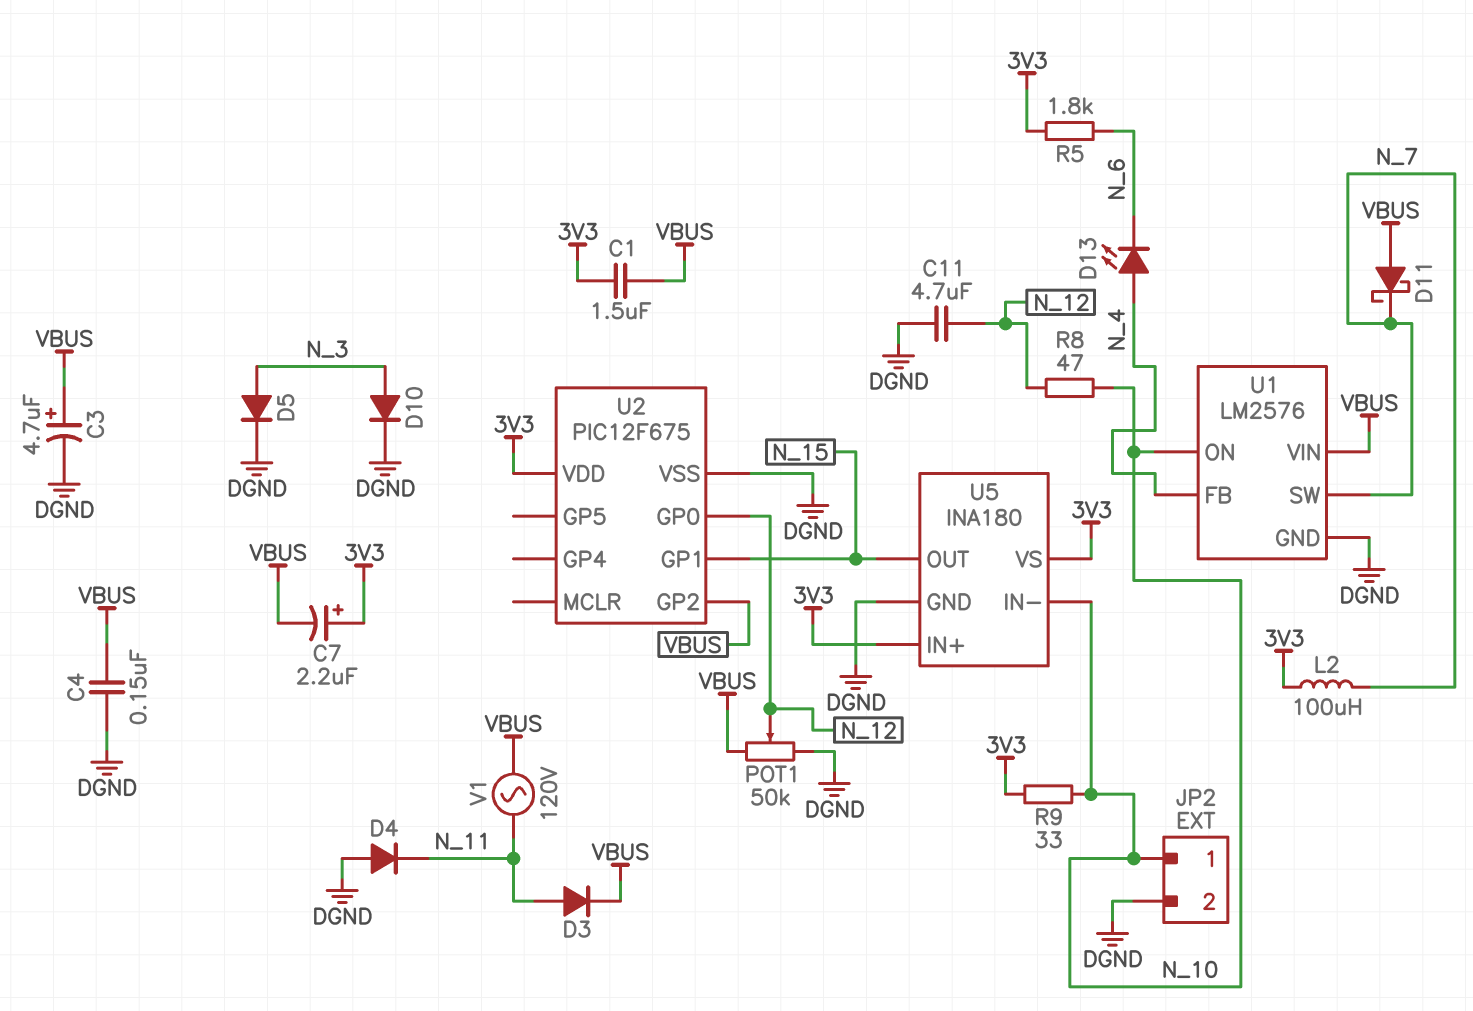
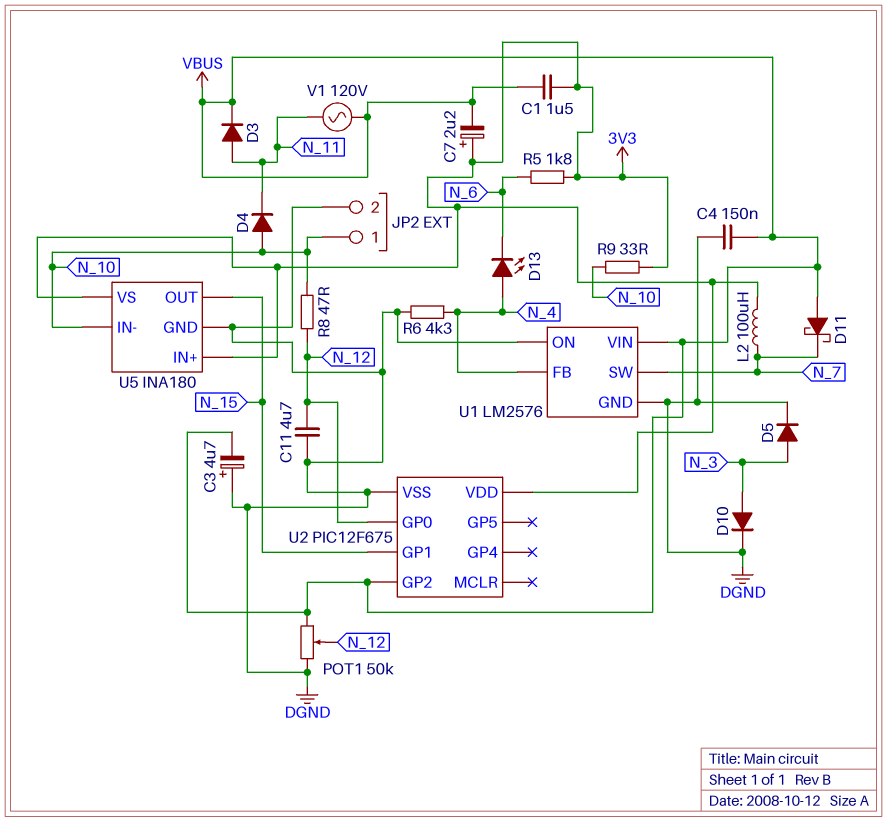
C3: 4.7uF (plus VBUS, minus DGND) -> 4.7uF (plus DGND, minus VBUS)
D4: diode (A DGND, K N_11) -> diode (A N_10, K N_11)
R6: none -> 4.3k (DGND, N_4)
U1 pin ON: N_10 -> DGND

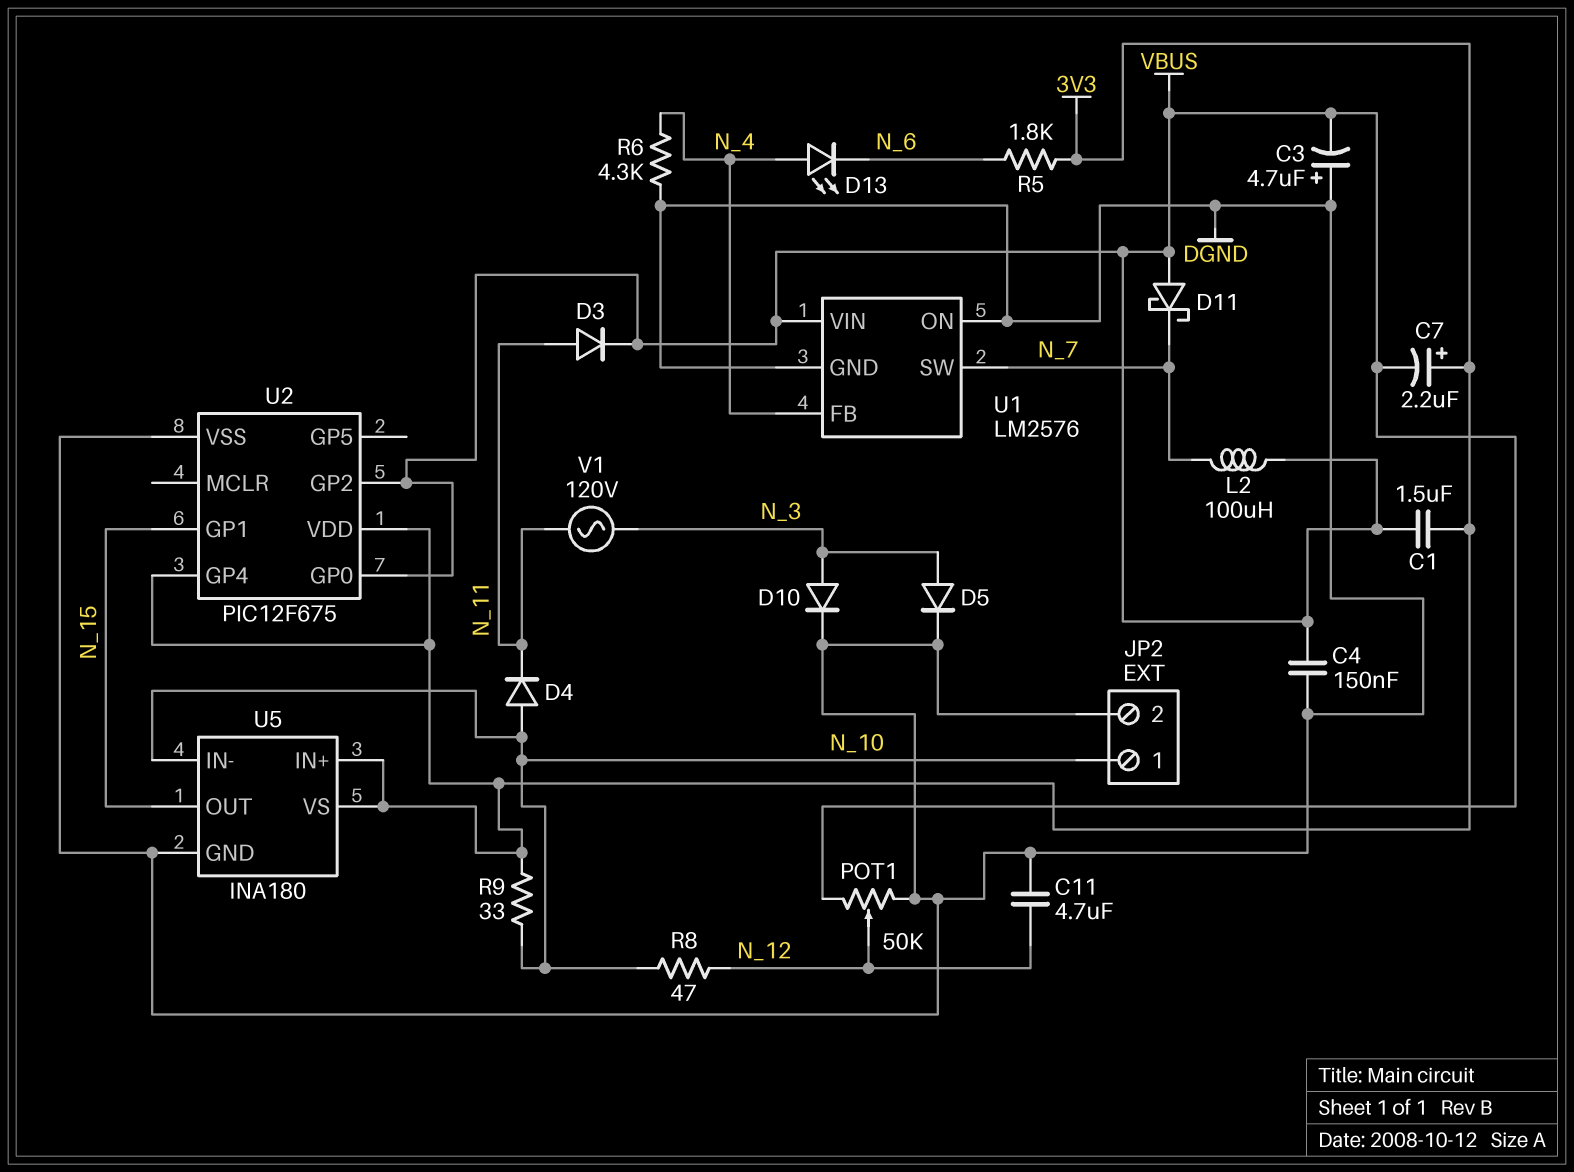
L2: 100uH (3V3, N_7) -> 100uH (N_7, VBUS)
U2 pin GP0: N_12 -> VBUS
U2 pin GP4: none -> 3V3
V1: AC 120V (N_11, VBUS) -> AC 120V (N_3, N_11)

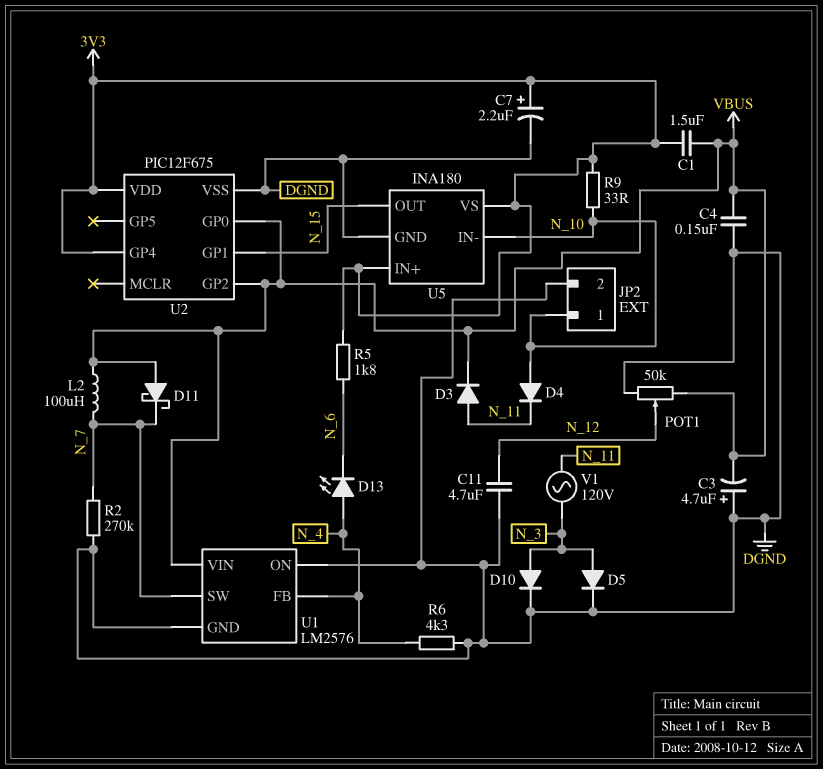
C7: 2.2uF (plus 3V3, minus VBUS) -> 2.2uF (plus 3V3, minus DGND)
R2: none -> 270k (DGND, N_7)
R8: 47 (N_10, N_12) -> none

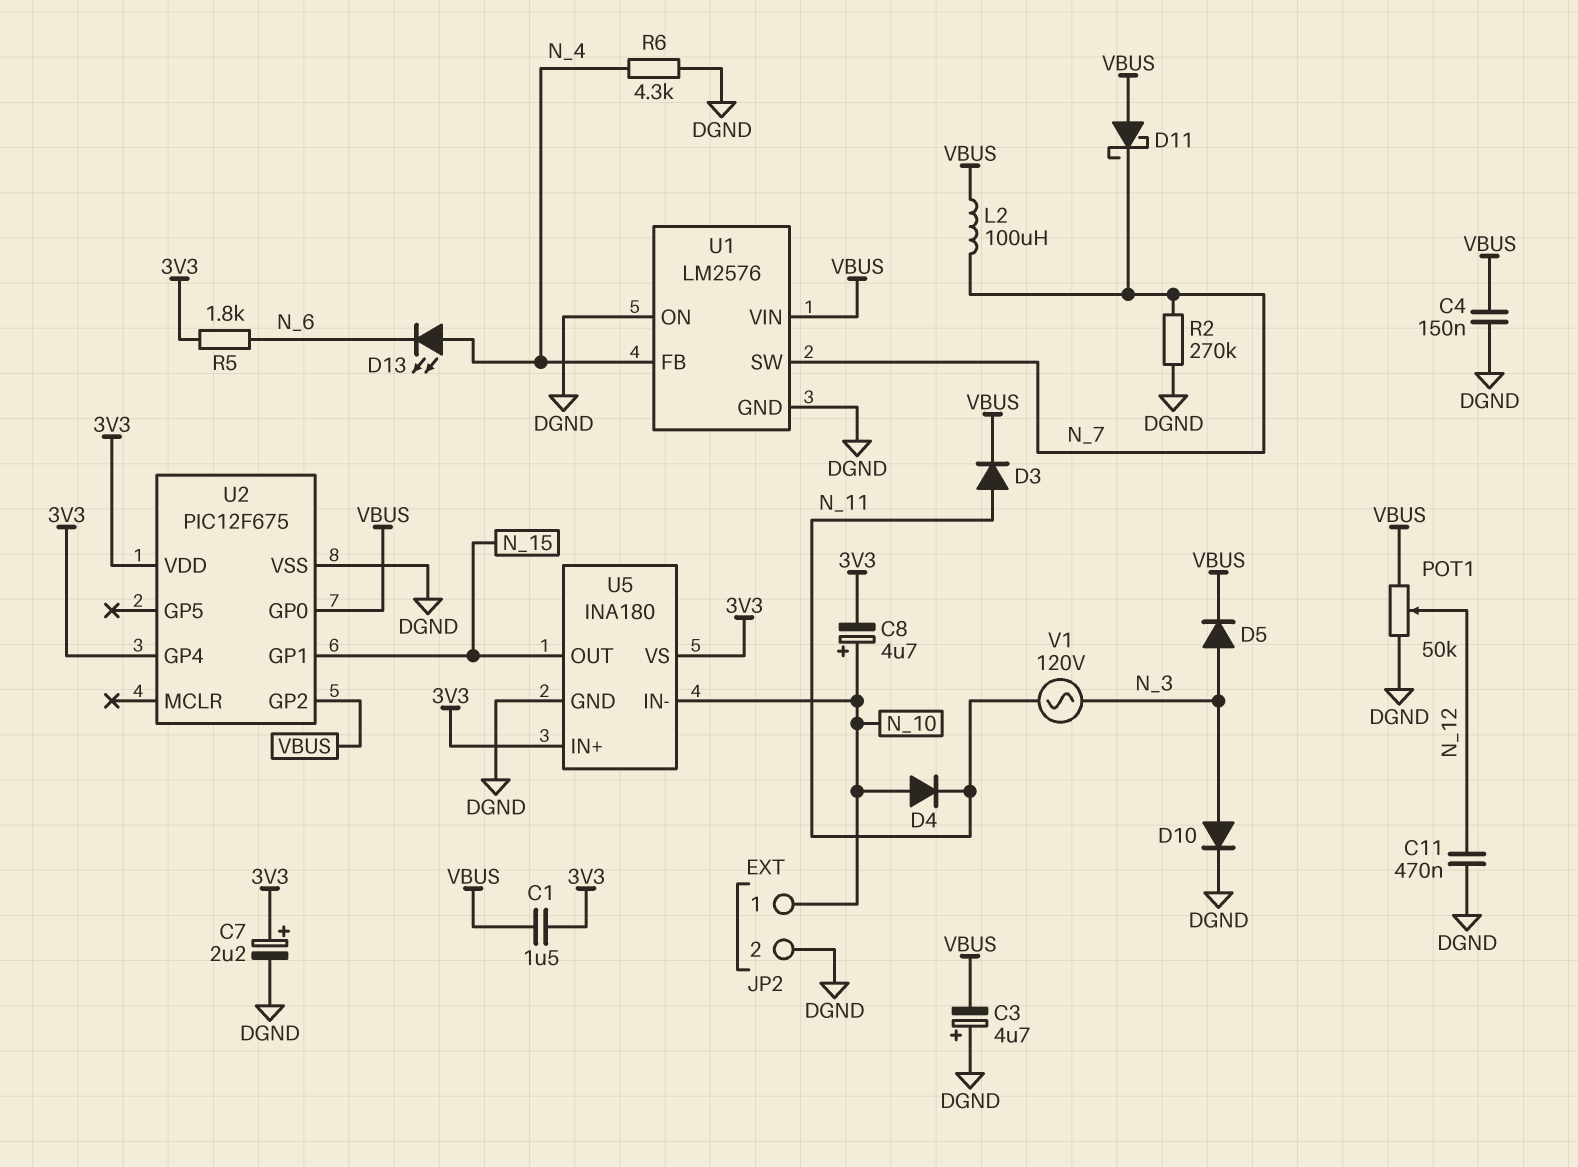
C8: none -> 4.7uF (plus N_10, minus 3V3)
C11: 4.7uF (DGND, N_12) -> 470nF (DGND, N_12)
D5: diode (A N_3, K DGND) -> diode (A N_3, K VBUS)
R9: 33 (3V3, N_10) -> none

